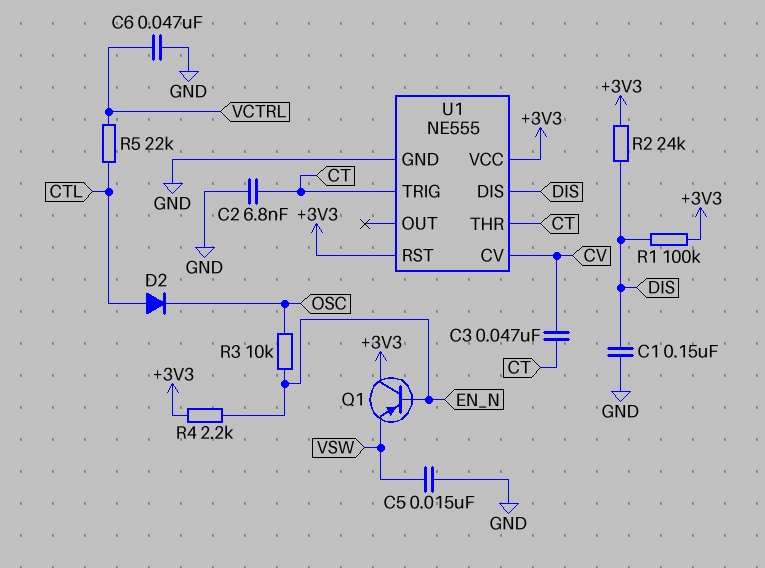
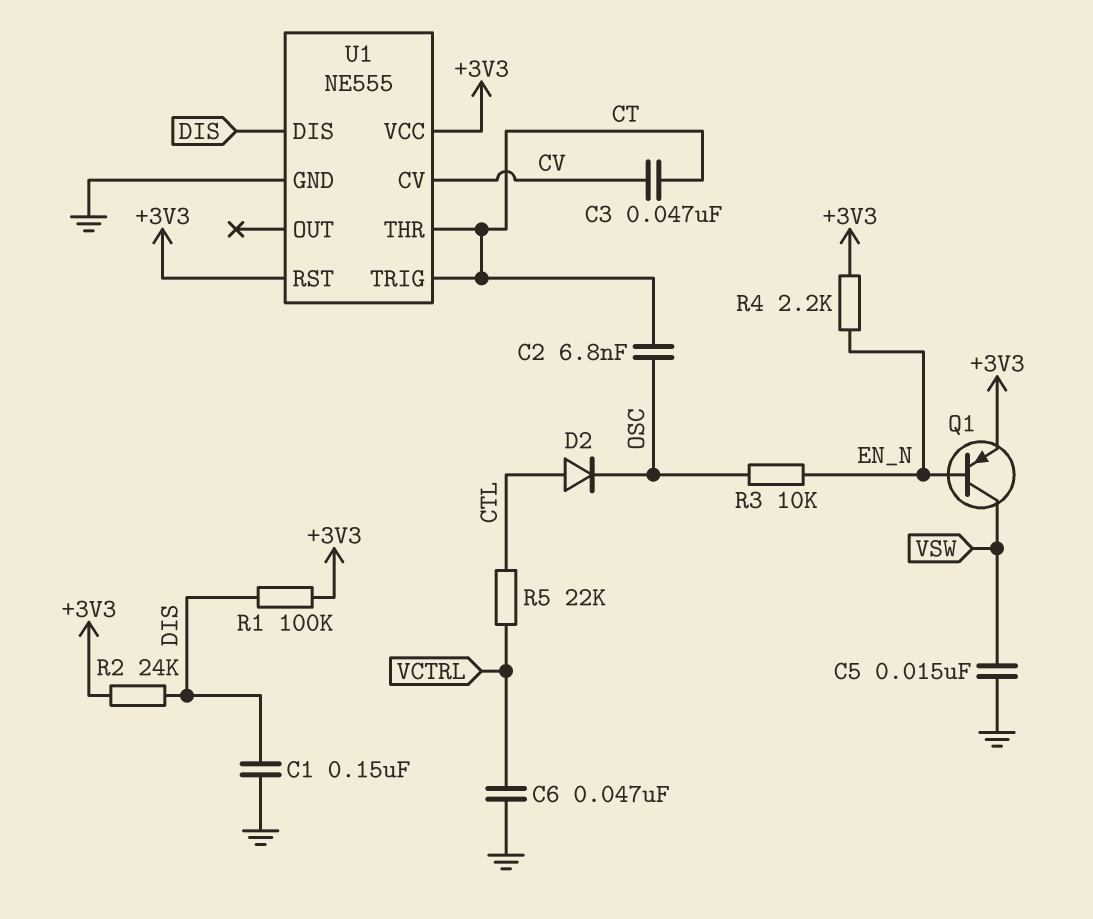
C2: 6.8nF (CT, GND) -> 6.8nF (CT, OSC)
Q1: PNP (B EN_N, C +3V3, E VSW) -> PNP (B EN_N, C VSW, E +3V3)

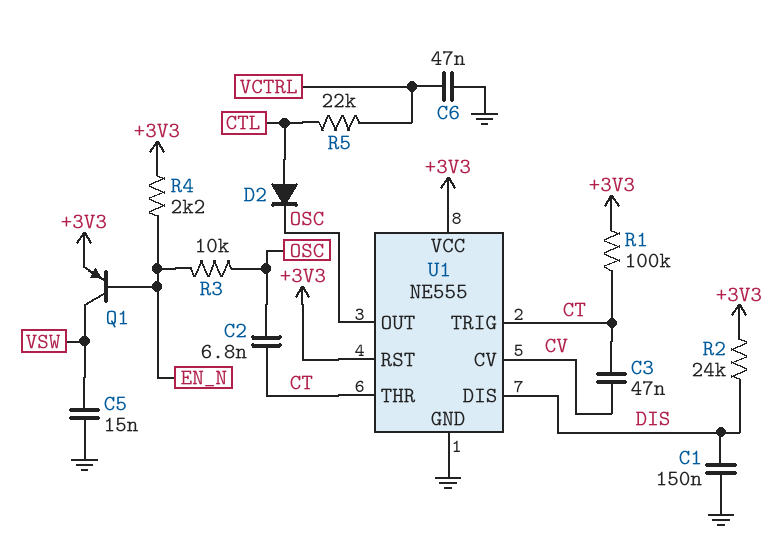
R1: 100k (+3V3, DIS) -> 100k (+3V3, CT)
U1 pin OUT: none -> OSC

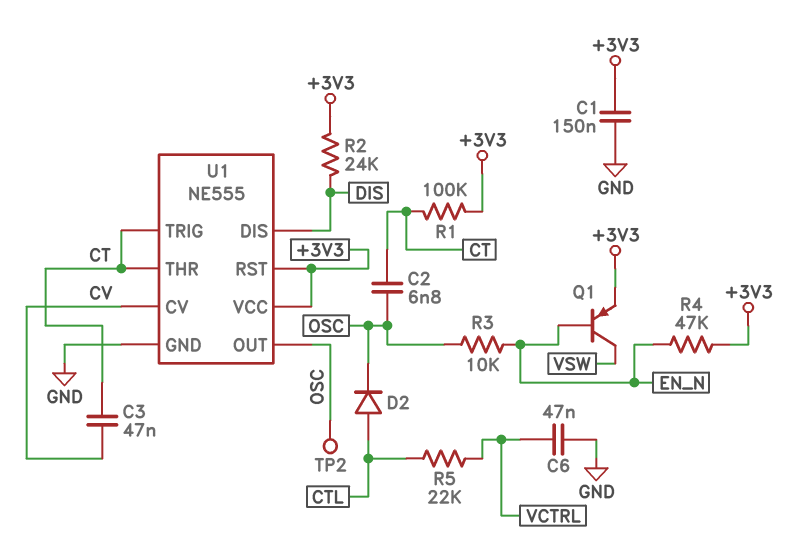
C1: 150nF (DIS, GND) -> 150nF (+3V3, GND)
C5: 15nF (GND, VSW) -> none
R4: 2.2k (+3V3, EN_N) -> 47k (+3V3, EN_N)
TP2: none -> test point (OSC)

